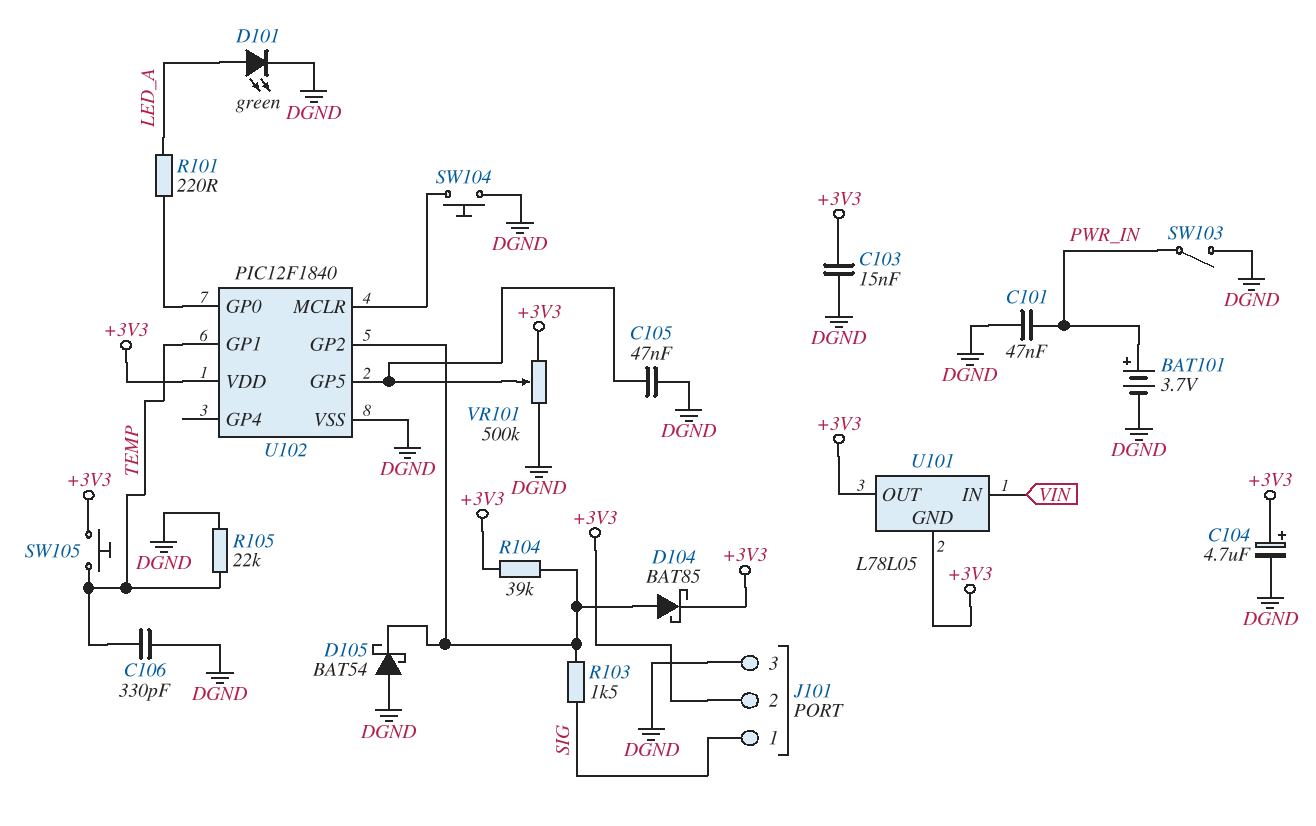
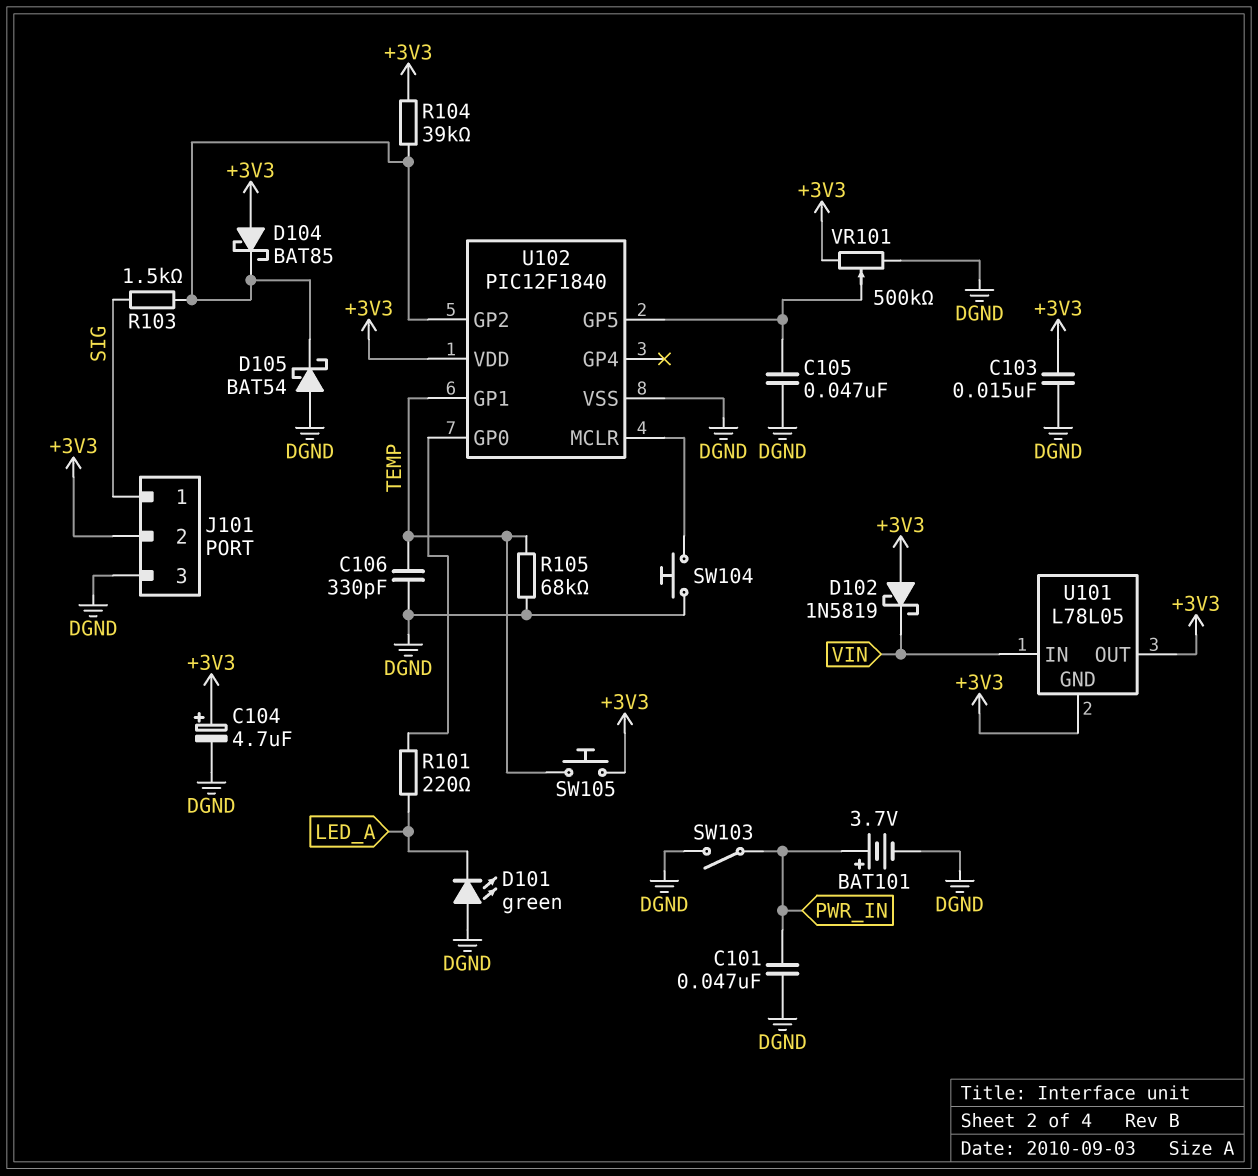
D101: LED green (A LED_A, K DGND) -> LED green (A DGND, K LED_A)
D102: none -> schottky 1N5819 (A +3V3, K VIN)
D104: schottky BAT85 (A U102/GP2, K +3V3) -> schottky BAT85 (A +3V3, K U102/GP2)
R105: 22k (DGND, TEMP) -> 68k (DGND, TEMP)

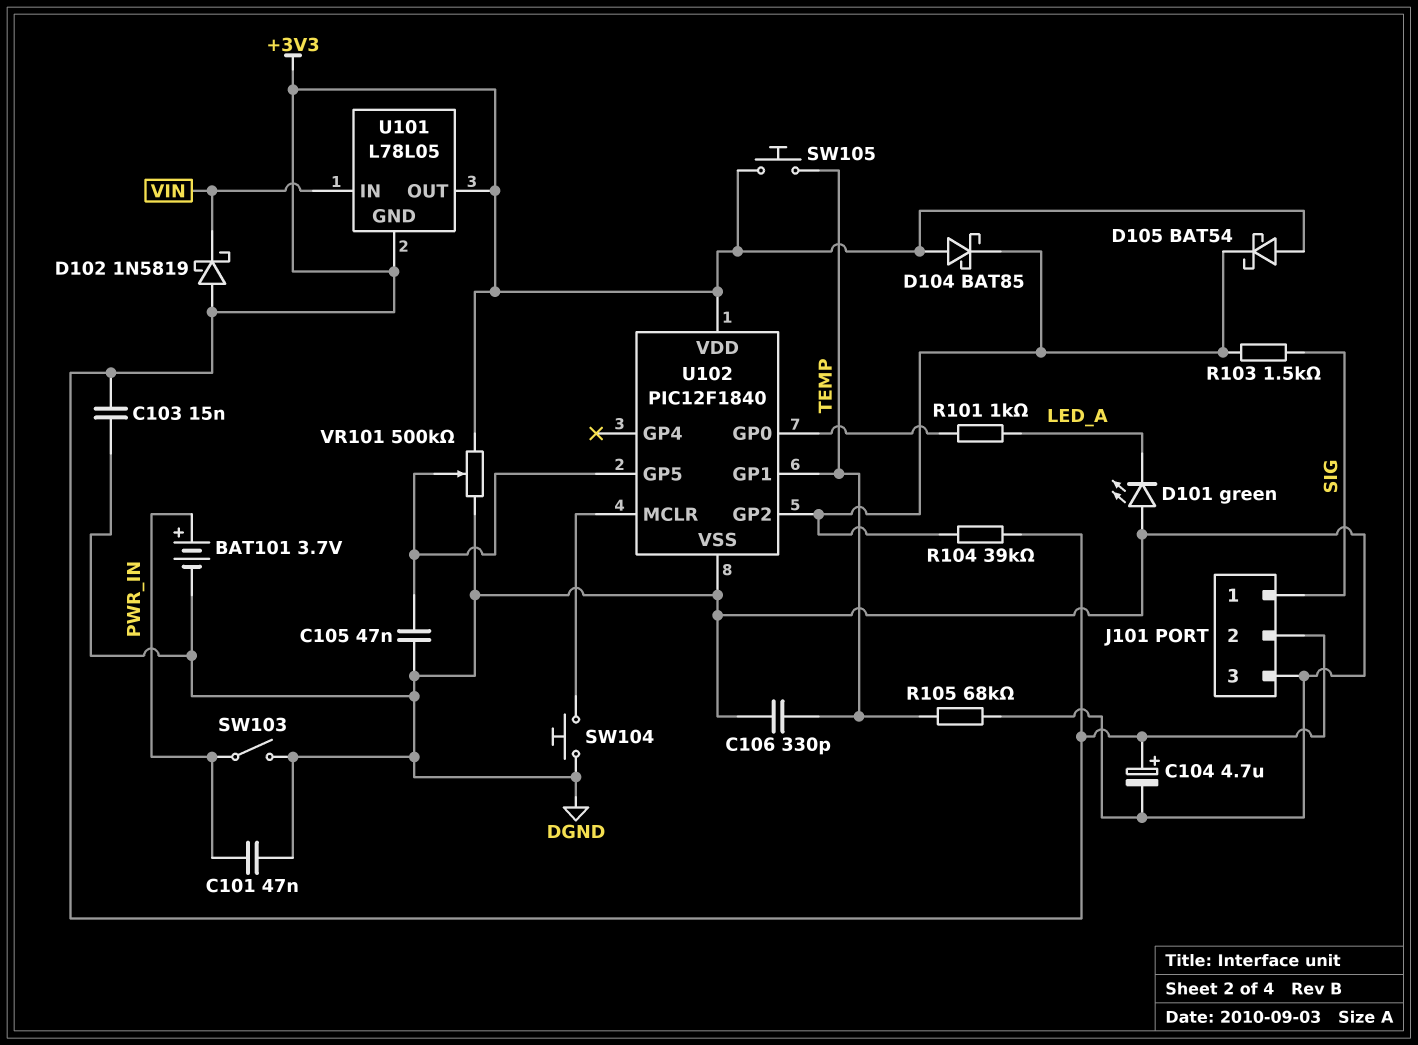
D105: schottky BAT54 (A DGND, K U102/GP2) -> schottky BAT54 (A +3V3, K U102/GP2)
R101: 220 (LED_A, U102/GP0) -> 1k (LED_A, U102/GP0)

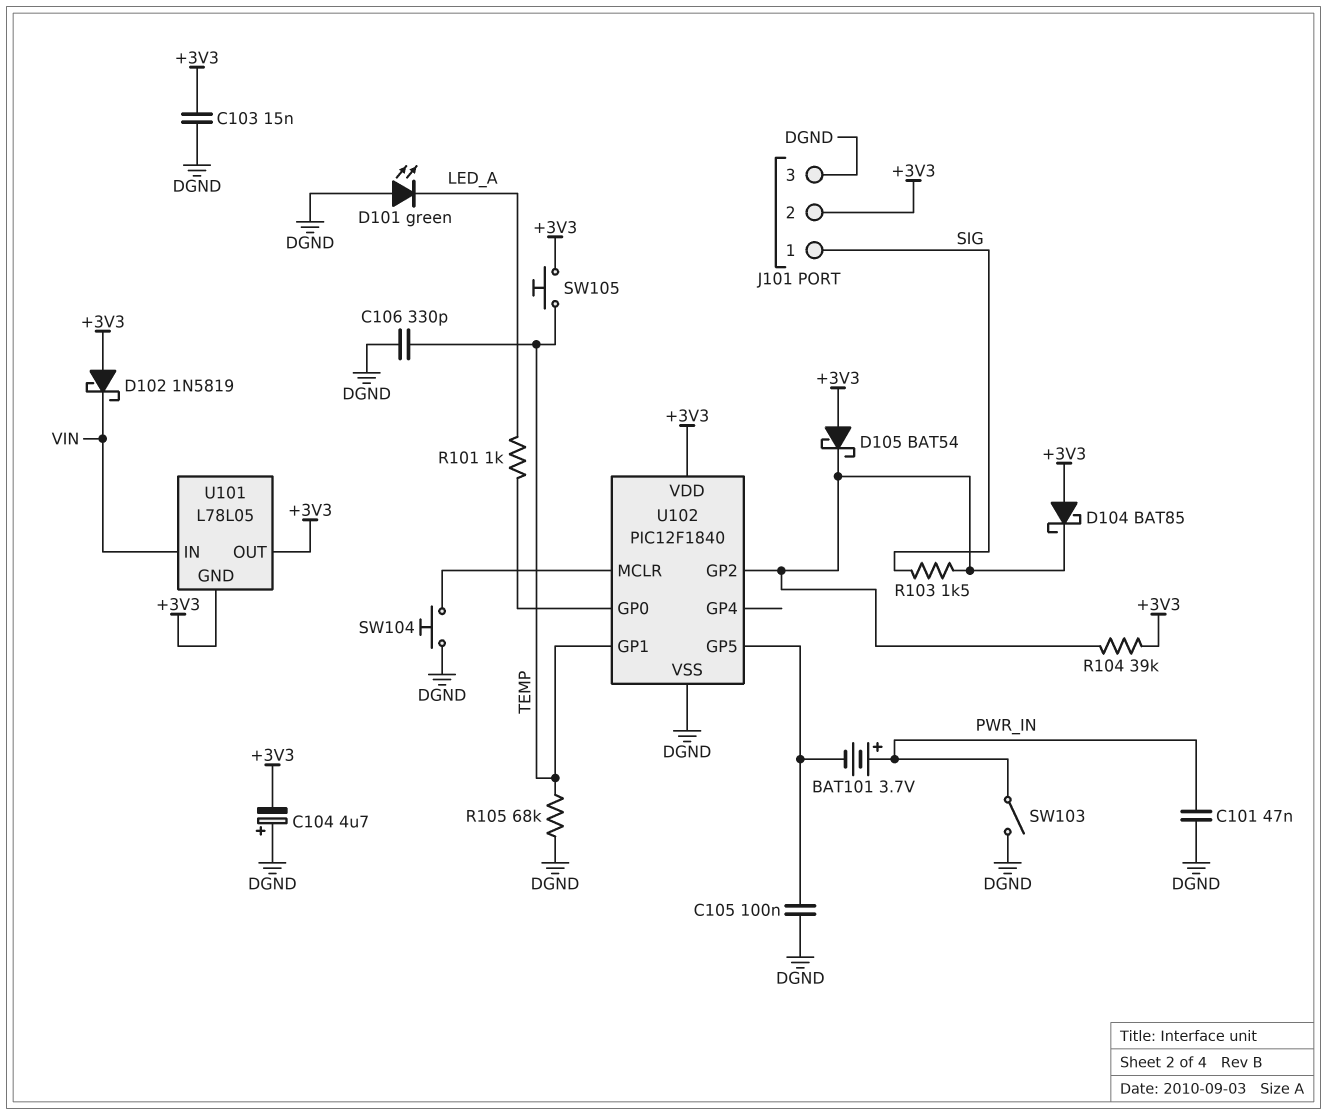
BAT101: 3.7V (plus PWR_IN, minus DGND) -> 3.7V (plus PWR_IN, minus U102/GP5)
C104: 4.7uF (plus +3V3, minus DGND) -> 4.7uF (plus DGND, minus +3V3)
C105: 47nF (DGND, U102/GP5) -> 100nF (DGND, U102/GP5)
VR101: 500k (+3V3, DGND, wiper U102/GP5) -> none

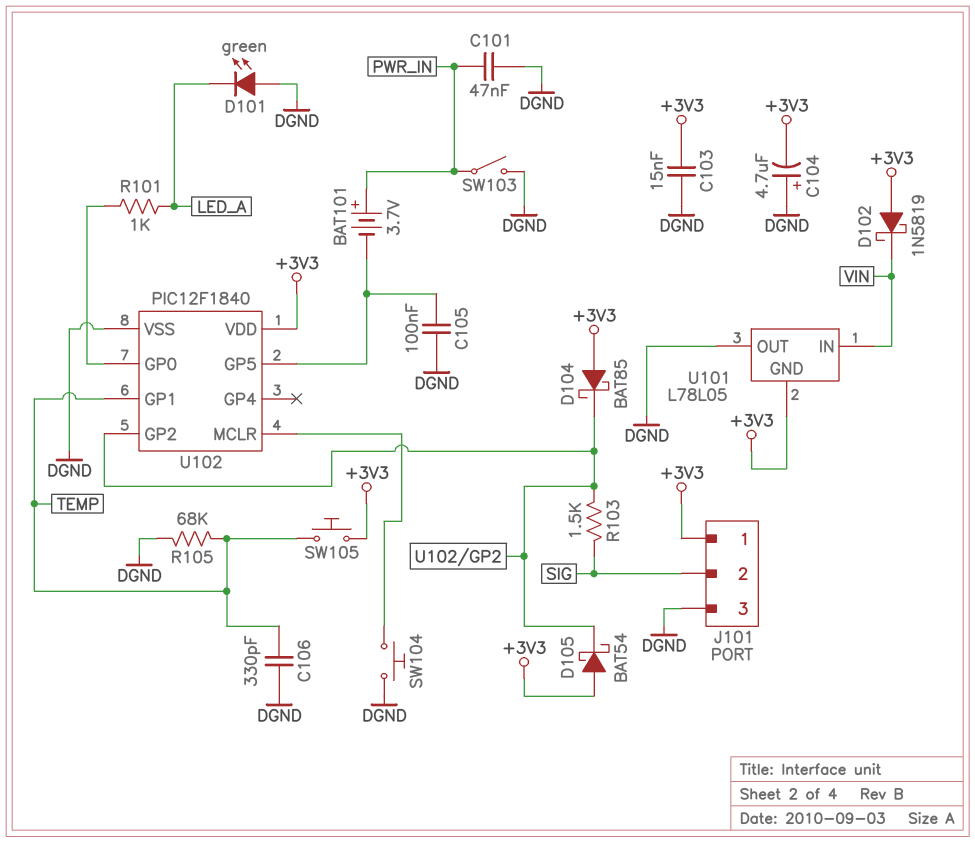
J101 pin 1: SIG -> +3V3
J101 pin 2: +3V3 -> SIG
R104: 39k (+3V3, U102/GP2) -> none
U101 pin OUT: +3V3 -> DGND

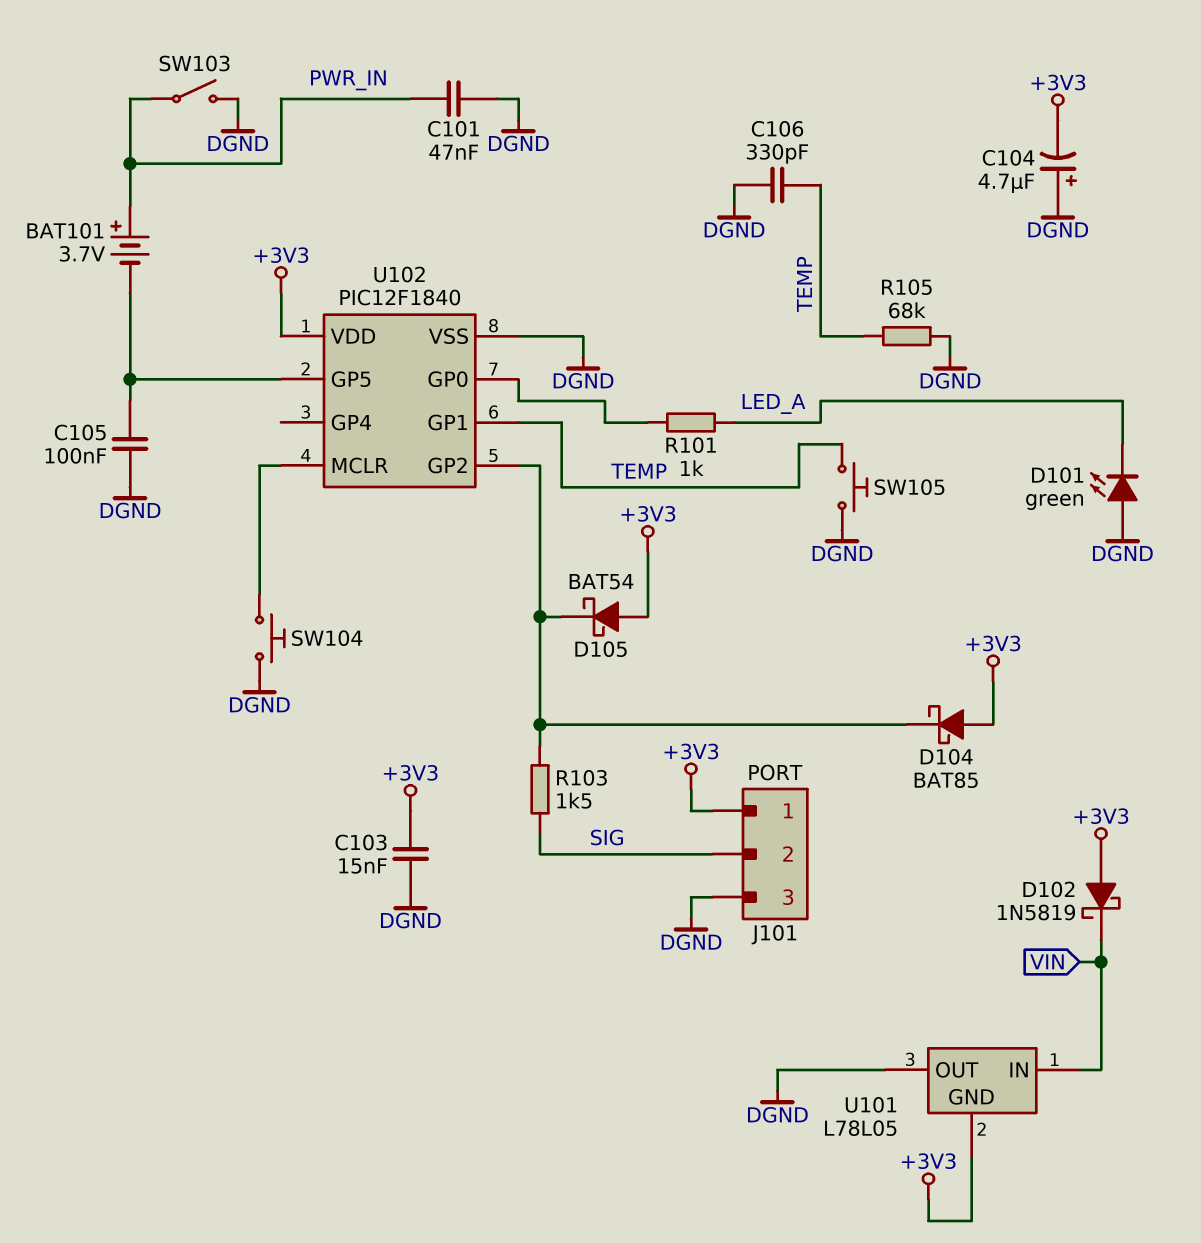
SW105: button (+3V3, TEMP) -> button (DGND, TEMP)

